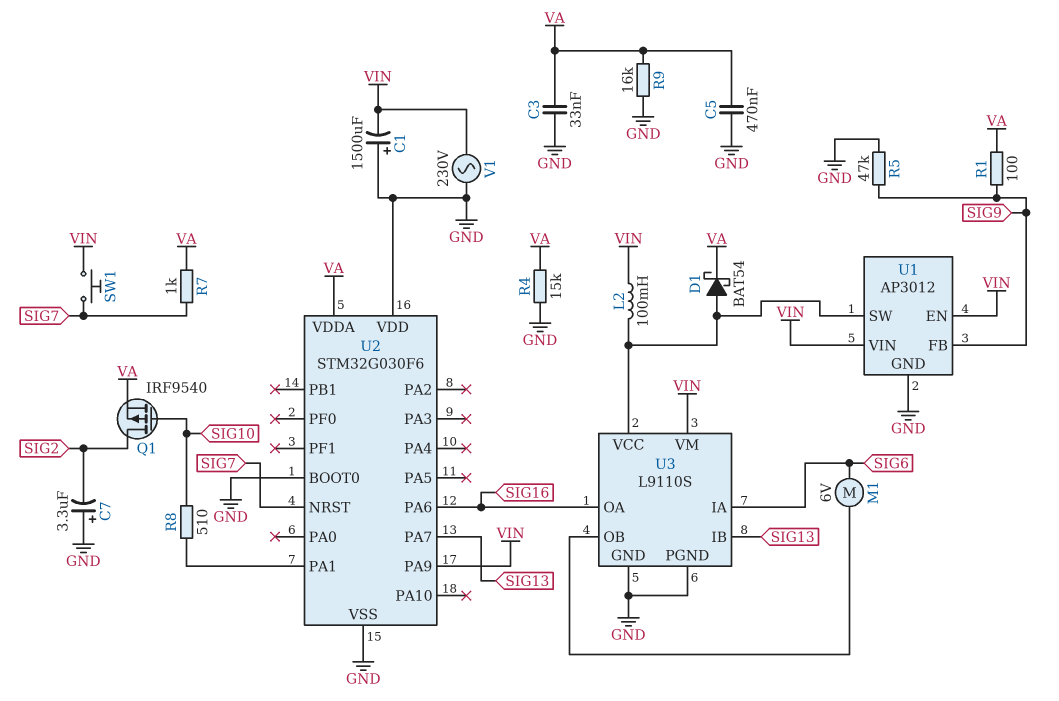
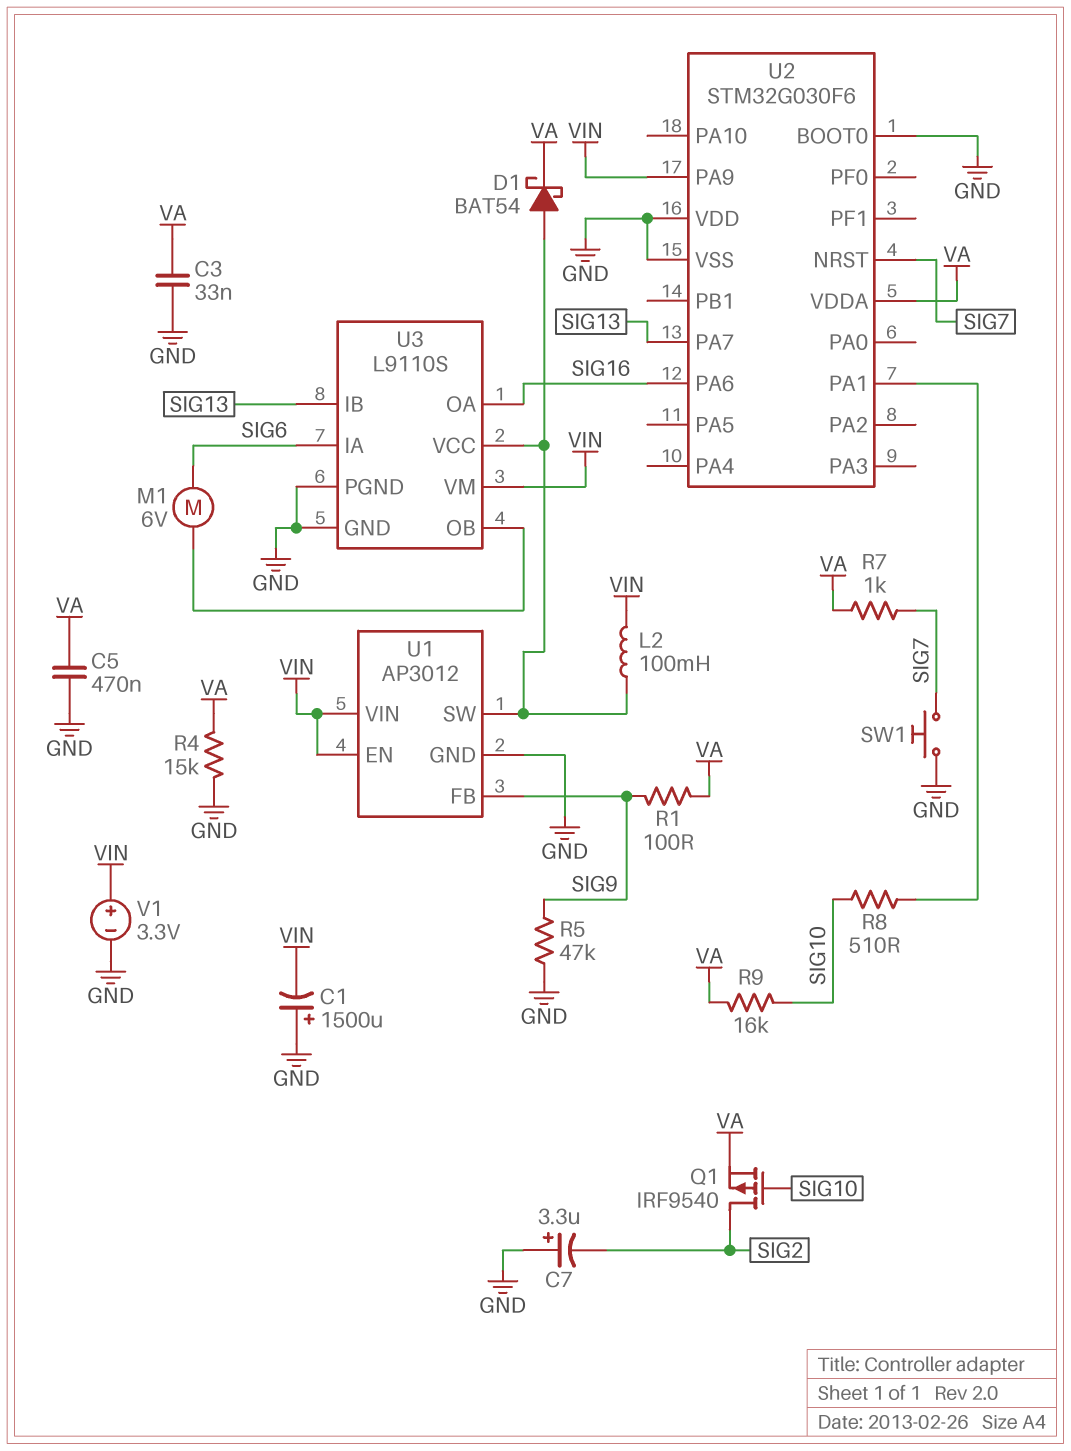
R9: 16k (GND, VA) -> 16k (SIG10, VA)
SW1: button (SIG7, VIN) -> button (GND, SIG7)
V1: AC 230V (GND, VIN) -> 3.3V (plus VIN, minus GND)

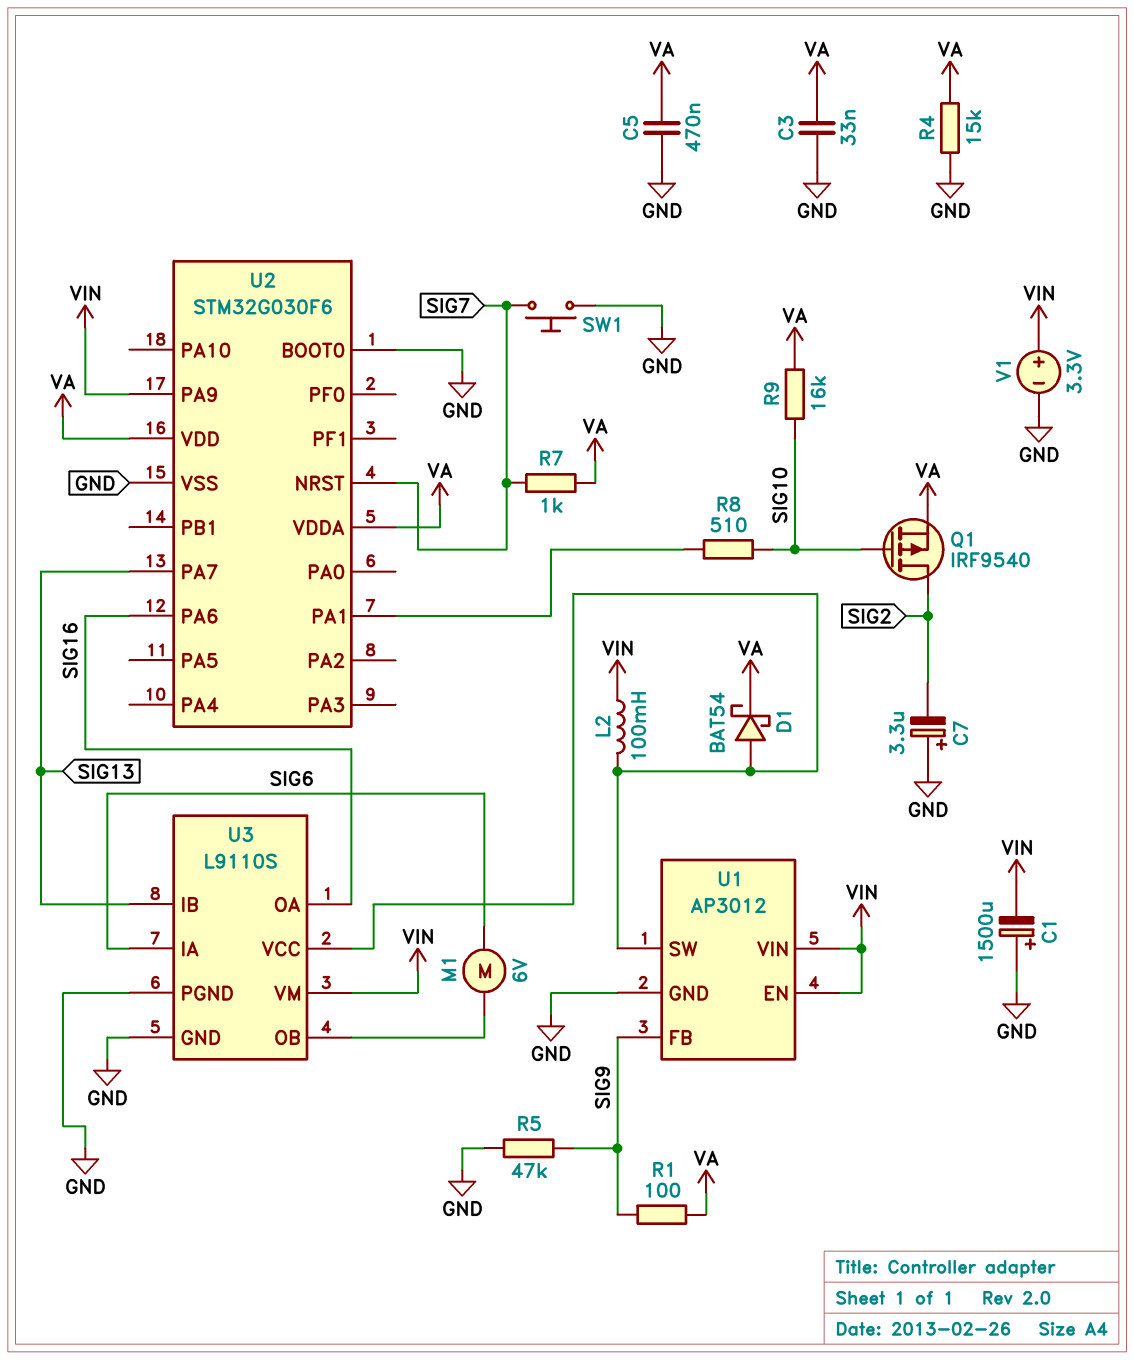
U2 pin VDD: GND -> VA

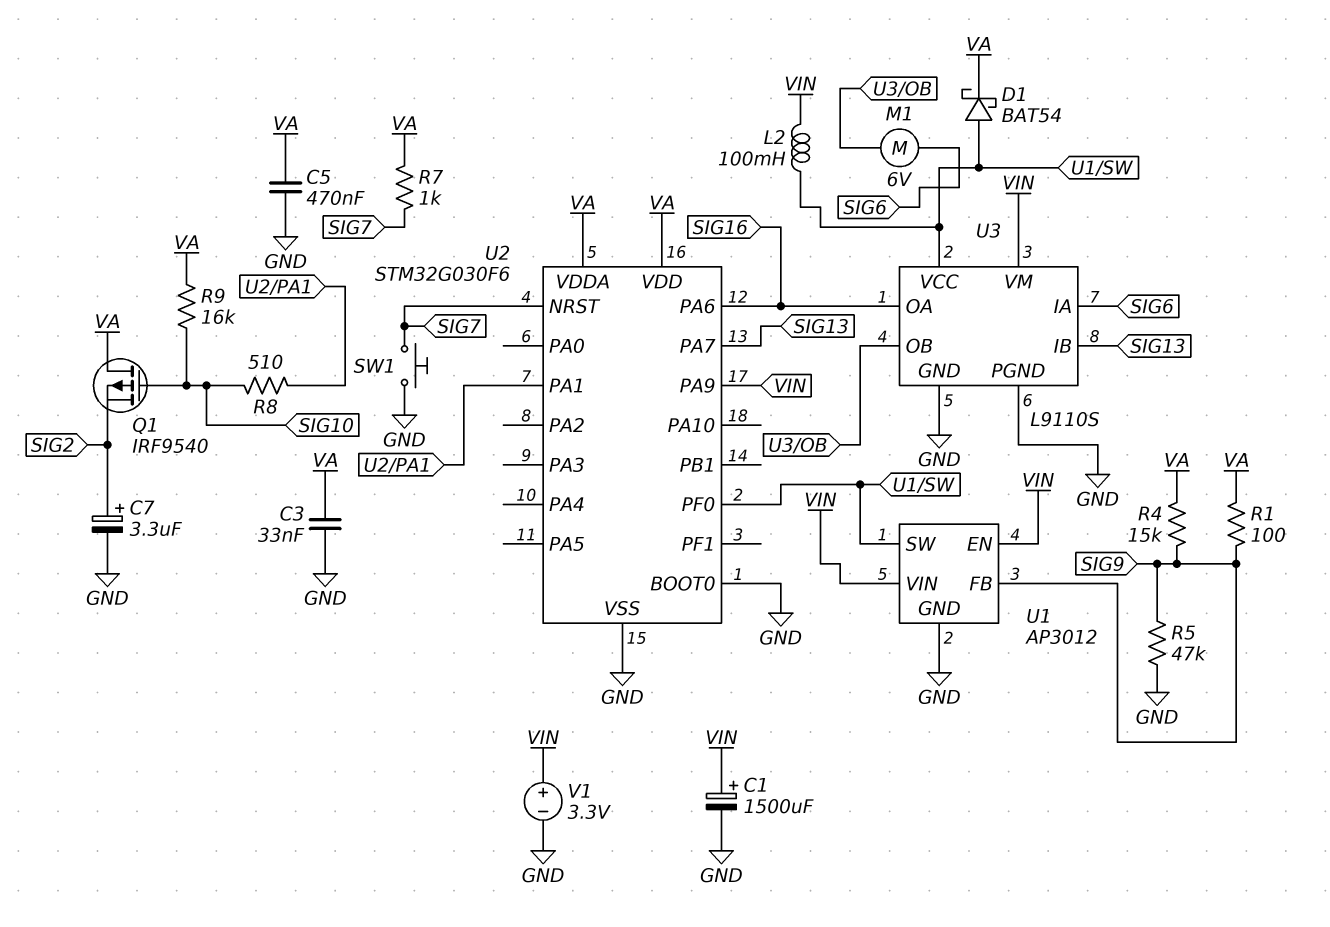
C1: 1500uF (plus GND, minus VIN) -> 1500uF (plus VIN, minus GND)
C7: 3.3uF (plus GND, minus SIG2) -> 3.3uF (plus SIG2, minus GND)
Q1: PMOS IRF9540 (G SIG10, D SIG2, S VA) -> PMOS IRF9540 (G SIG10, D VA, S SIG2)
R4: 15k (GND, VA) -> 15k (SIG9, VA)
U2 pin PF0: none -> U1/SW

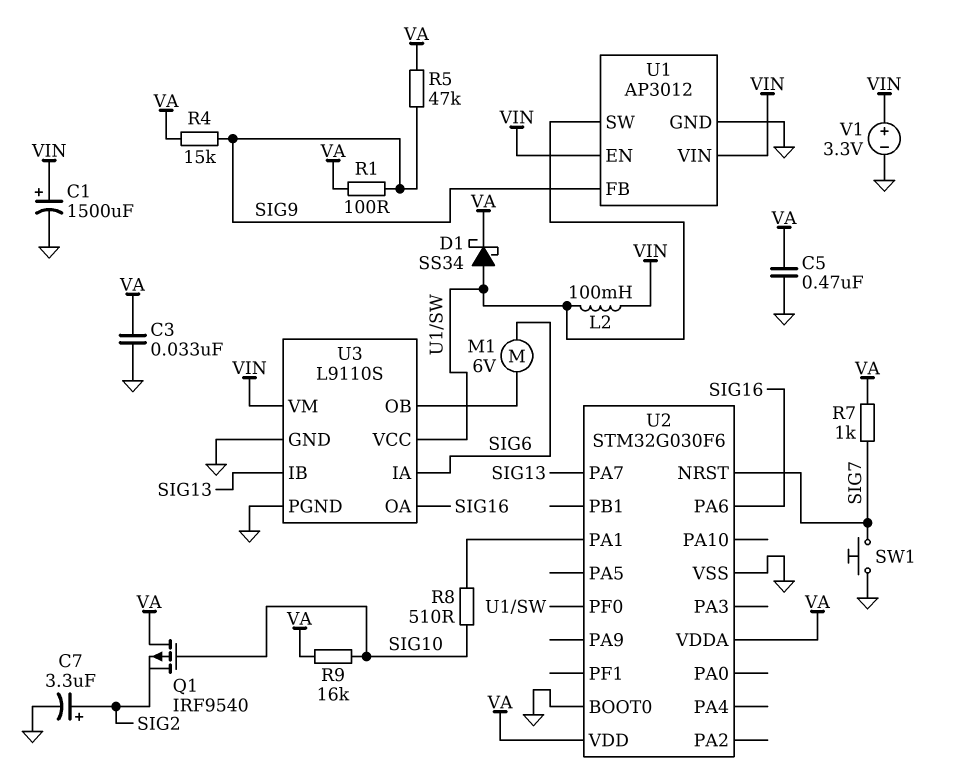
D1: schottky BAT54 (A U1/SW, K VA) -> schottky SS34 (A U1/SW, K VA)
R5: 47k (GND, SIG9) -> 47k (SIG9, VA)
U2 pin PA9: VIN -> none

